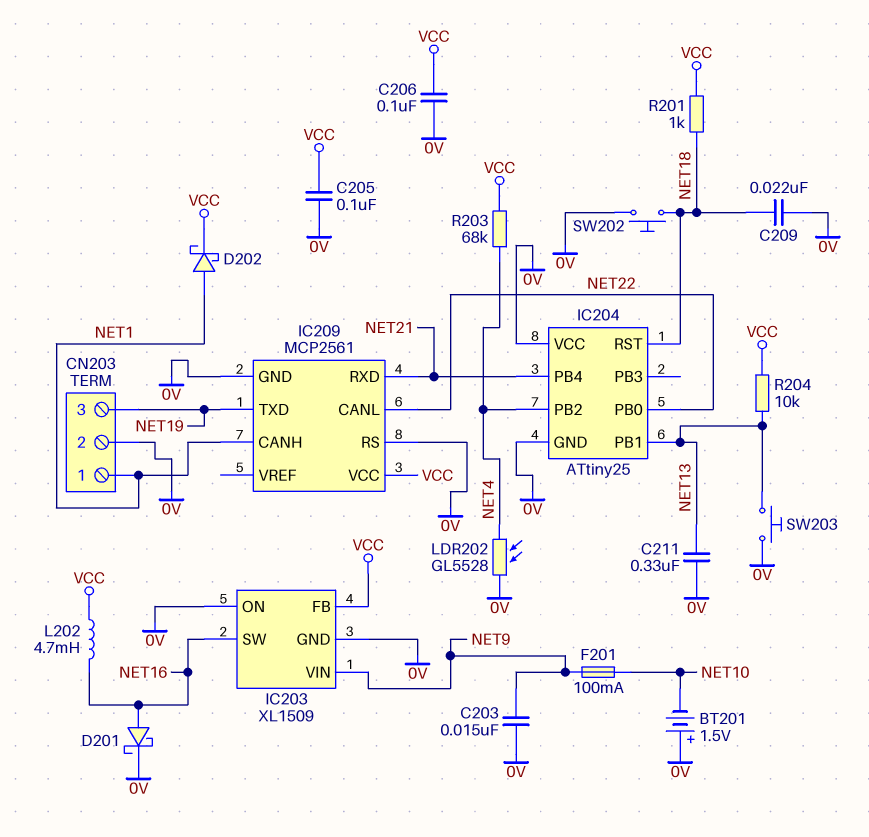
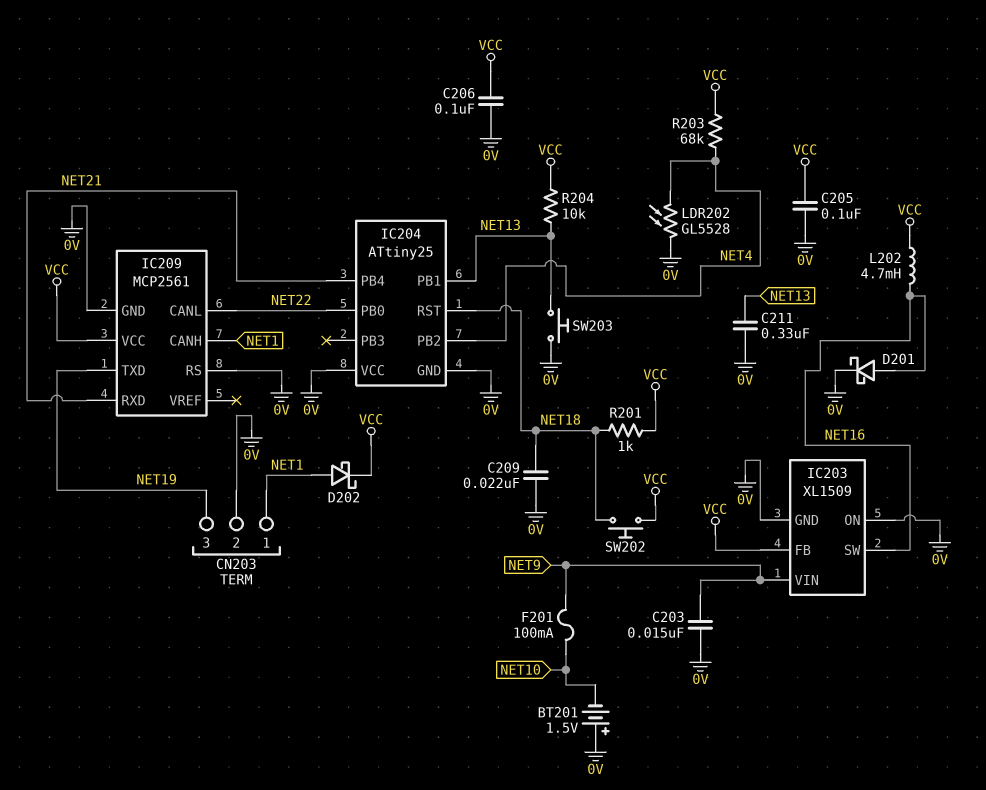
SW202: button (0V, NET18) -> button (NET18, VCC)

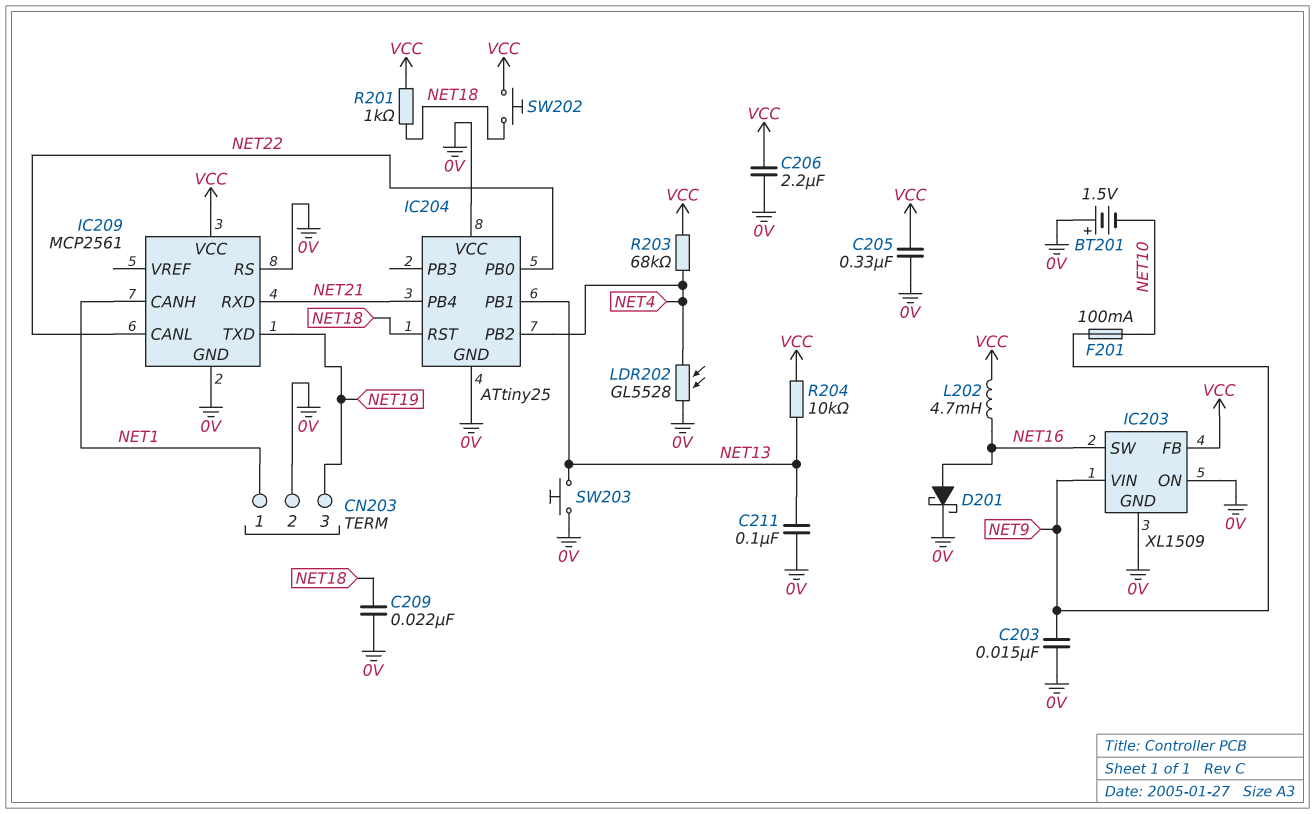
C205: 100nF (0V, VCC) -> 330nF (0V, VCC)
C206: 100nF (0V, VCC) -> 2.2uF (0V, VCC)
C211: 330nF (0V, NET13) -> 100nF (0V, NET13)
D202: schottky (A NET1, K VCC) -> none

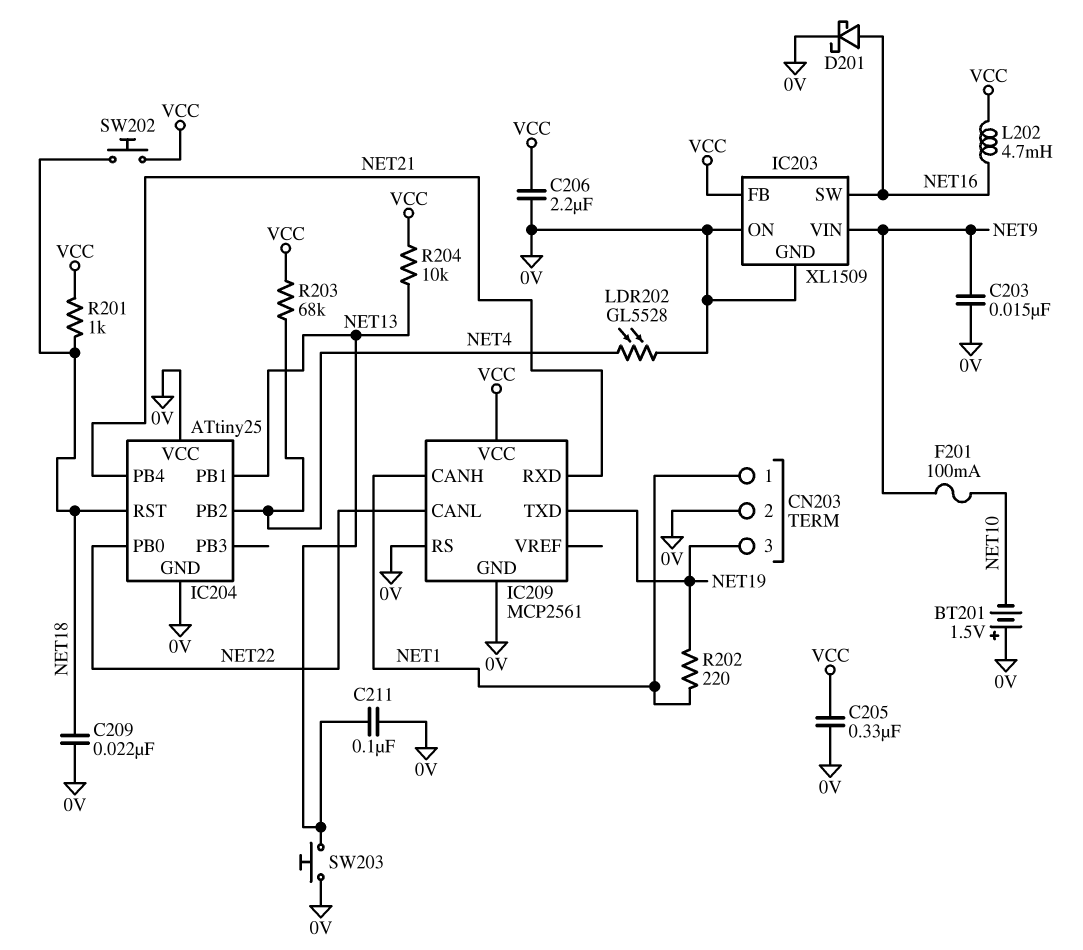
R202: none -> 220 (NET1, NET19)

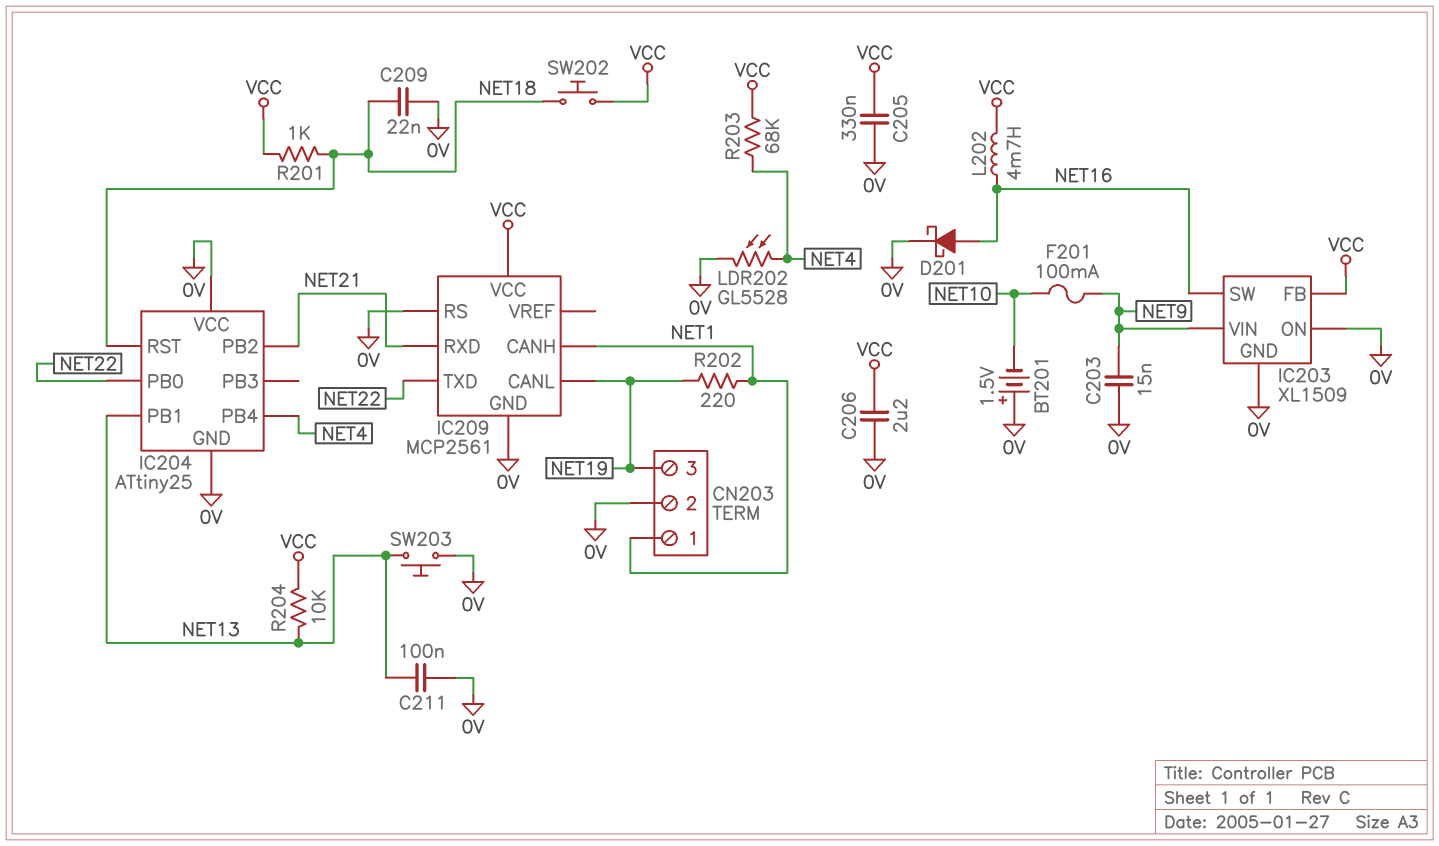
IC204 pin PB2: NET4 -> NET21
IC204 pin PB4: NET21 -> NET4
IC209 pin CANL: NET22 -> NET19
IC209 pin TXD: NET19 -> NET22

